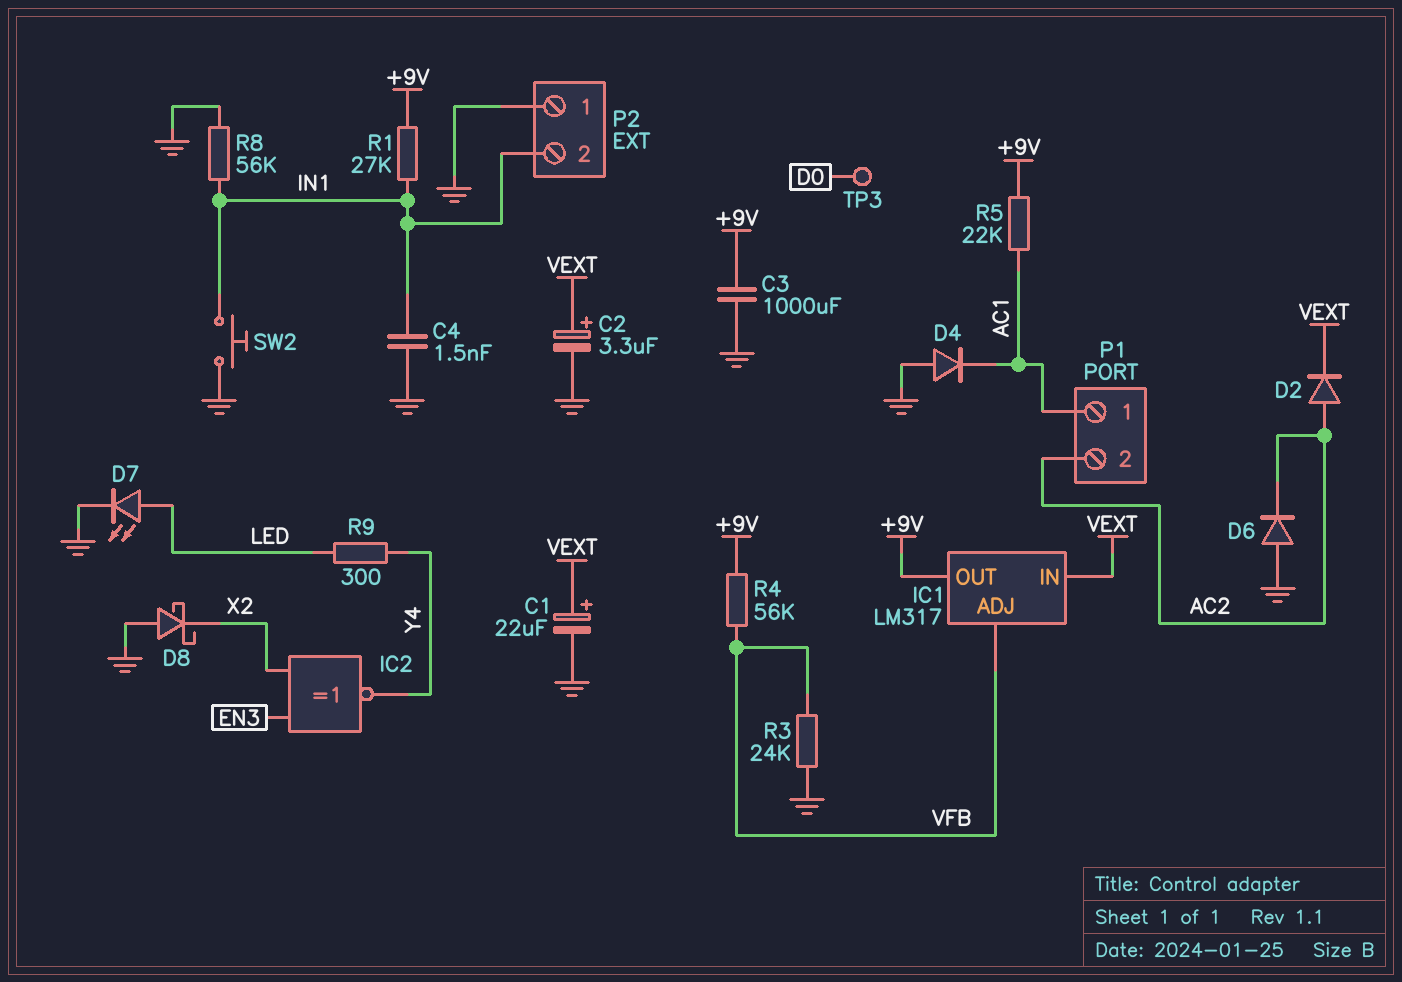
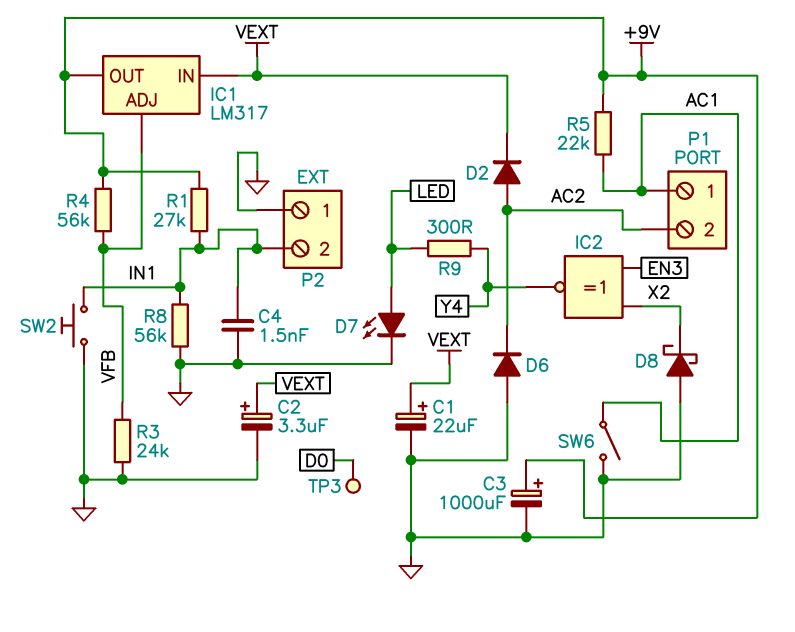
C3: 1000uF (+9V, GND) -> 1000uF (plus +9V, minus GND)
D4: diode (A GND, K AC1) -> none
SW6: none -> switch (AC1, GND)

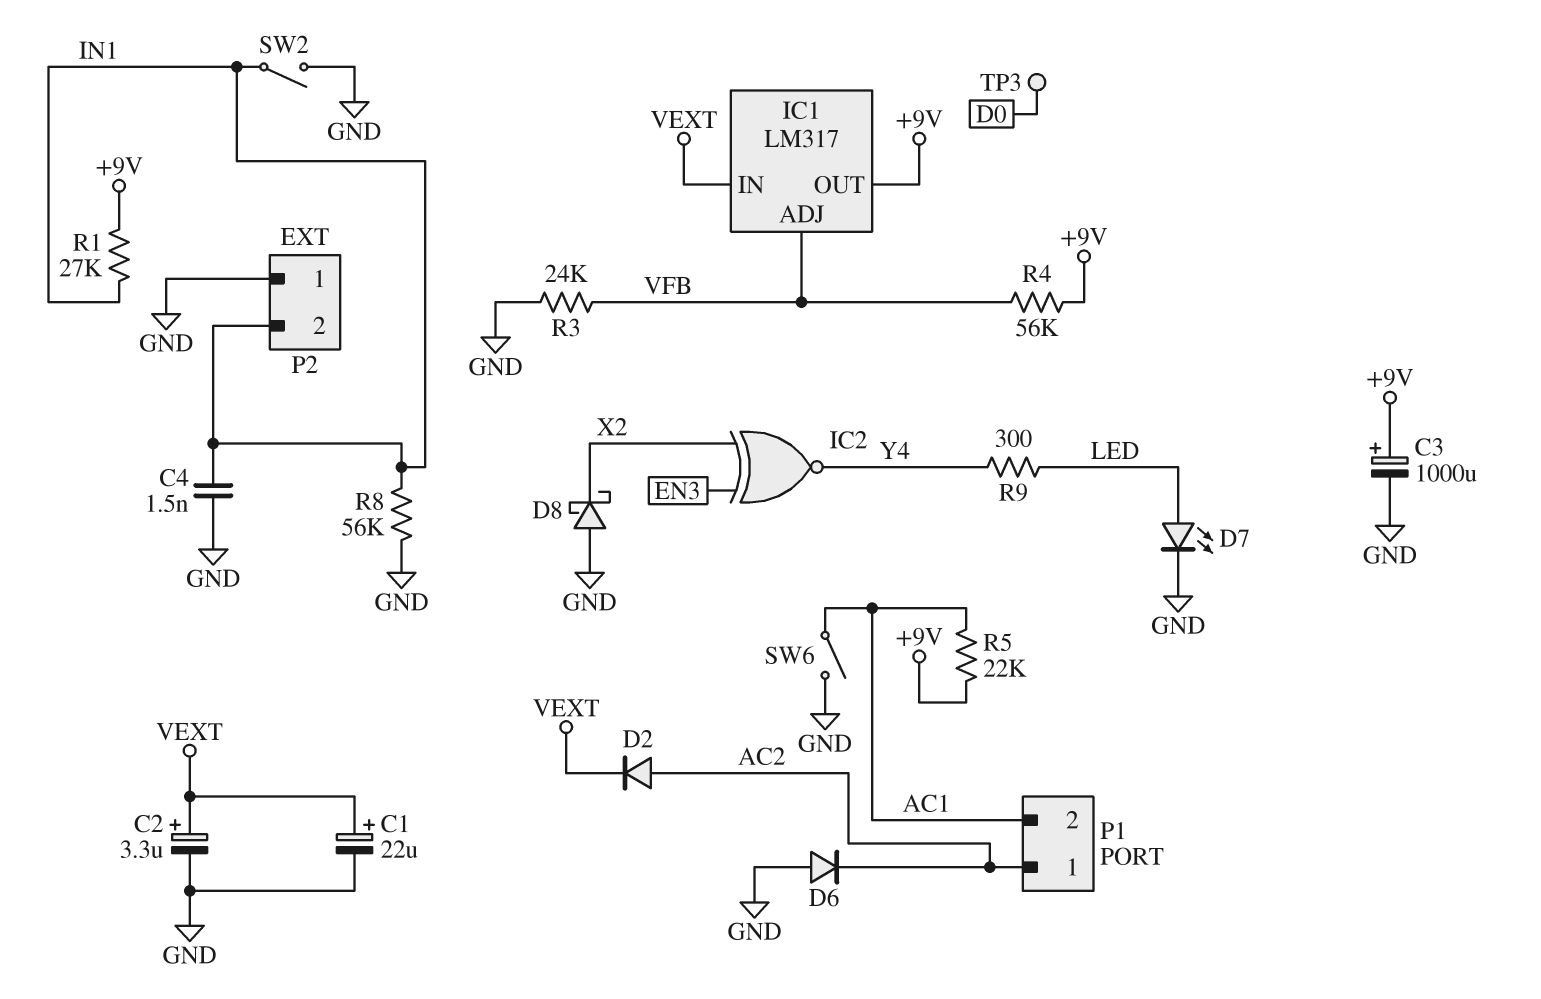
P1 pin 1: AC1 -> AC2
P1 pin 2: AC2 -> AC1
SW2: button (GND, IN1) -> switch (GND, IN1)

